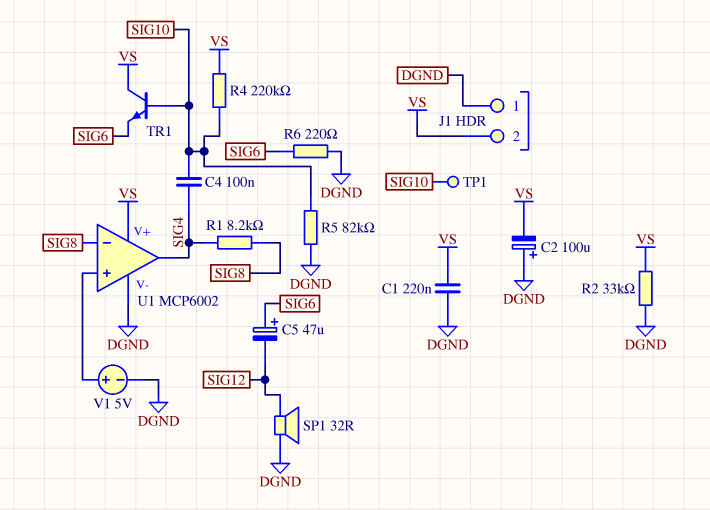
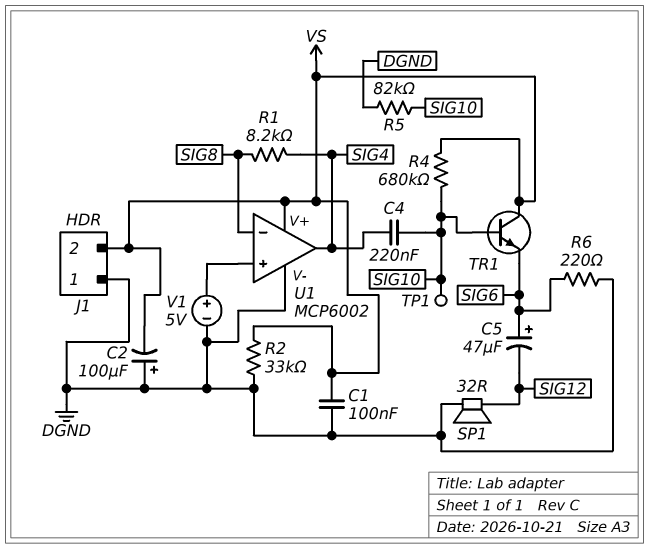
C1: 220nF (DGND, VS) -> 100nF (DGND, VS)
C4: 100nF (SIG4, SIG10) -> 220nF (SIG4, SIG10)
R4: 220k (SIG10, VS) -> 680k (SIG10, VS)

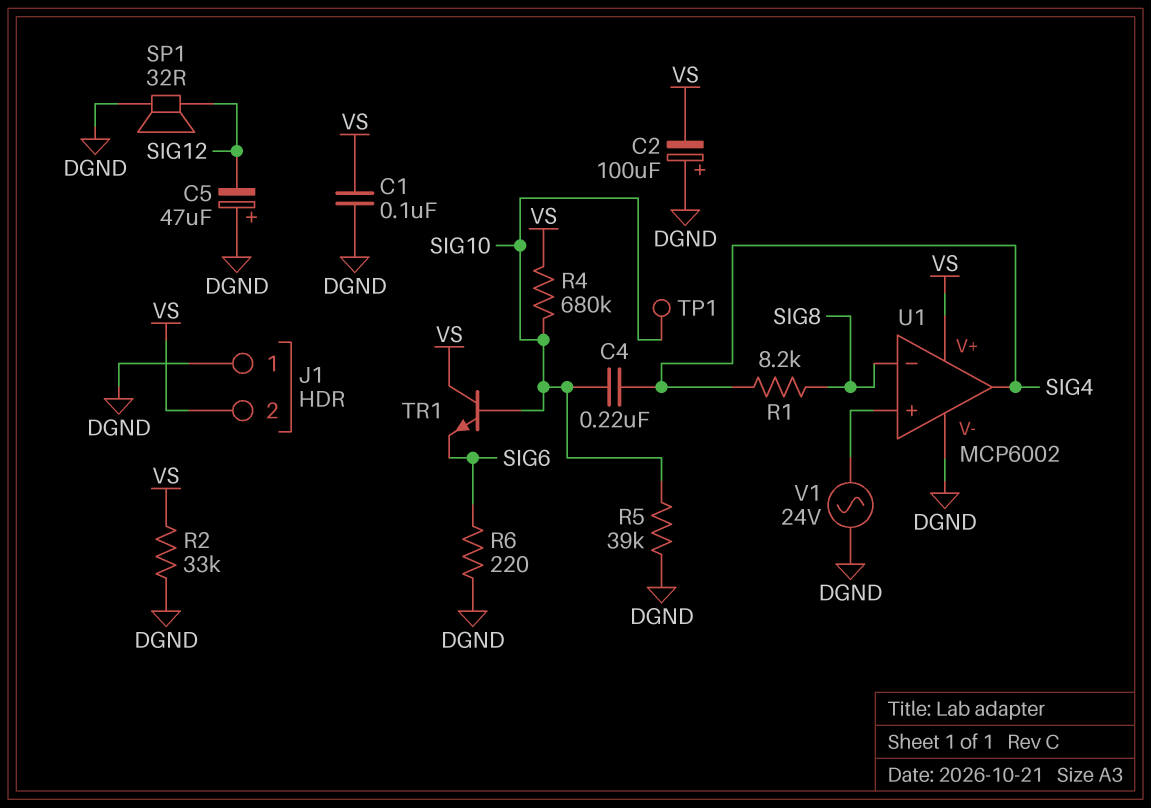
C5: 47uF (plus SIG6, minus SIG12) -> 47uF (plus DGND, minus SIG12)
R5: 82k (DGND, SIG10) -> 39k (DGND, SIG10)
V1: 5V (plus U1/in+, minus DGND) -> AC 24V (DGND, U1/in+)

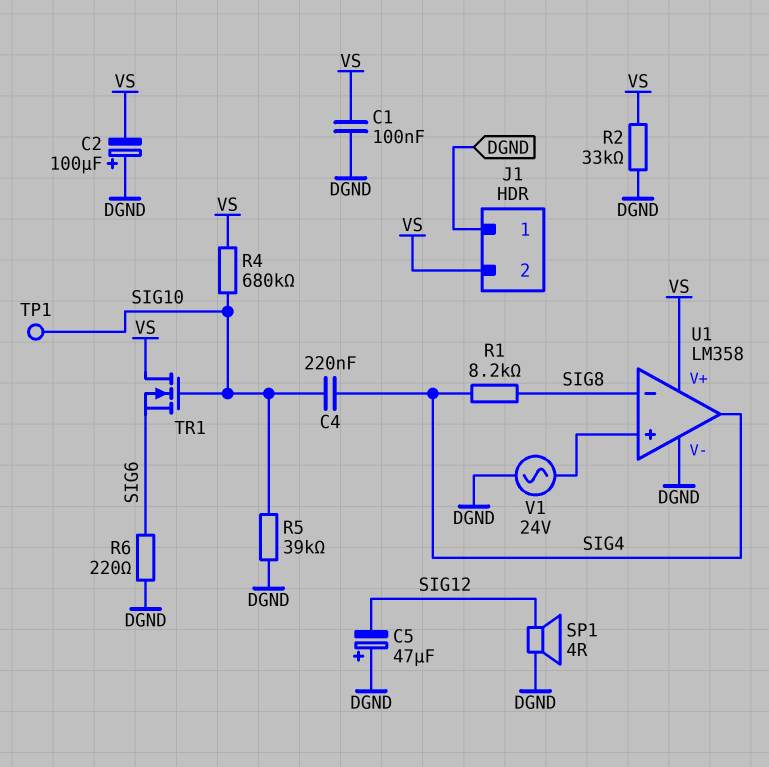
SP1: speaker 32R (DGND, SIG12) -> speaker 4R (DGND, SIG12)
TR1: NPN (B SIG10, C VS, E SIG6) -> NMOS (G SIG10, D VS, S SIG6)
U1: MCP6002 -> LM358

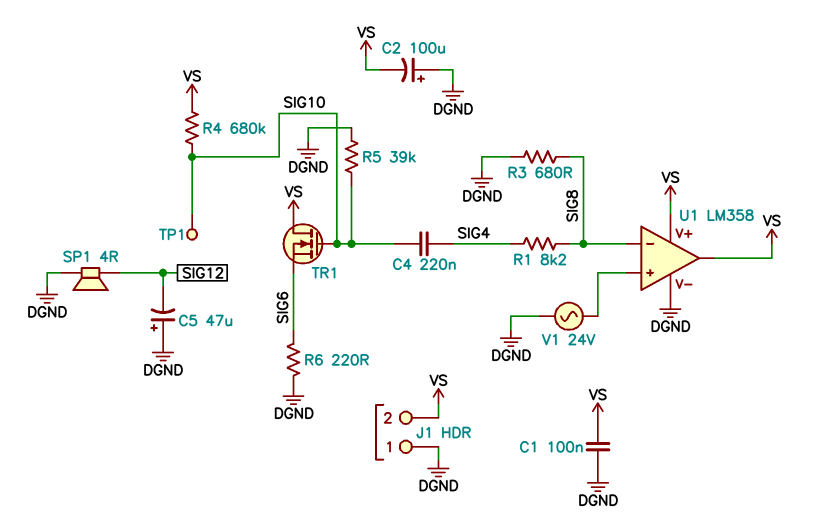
R2: 33k (DGND, VS) -> none
R3: none -> 680 (DGND, SIG8)
U1 pin out: SIG4 -> VS

